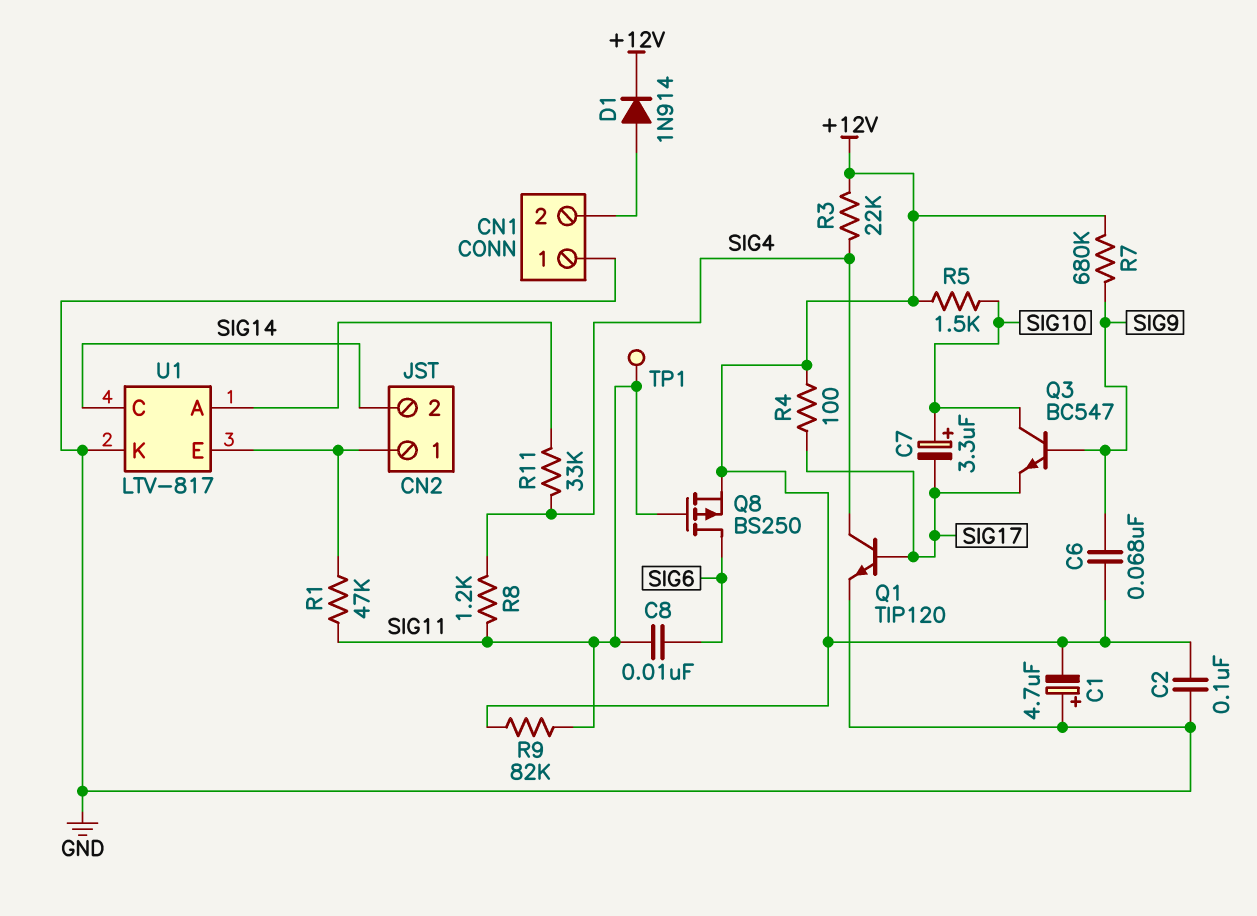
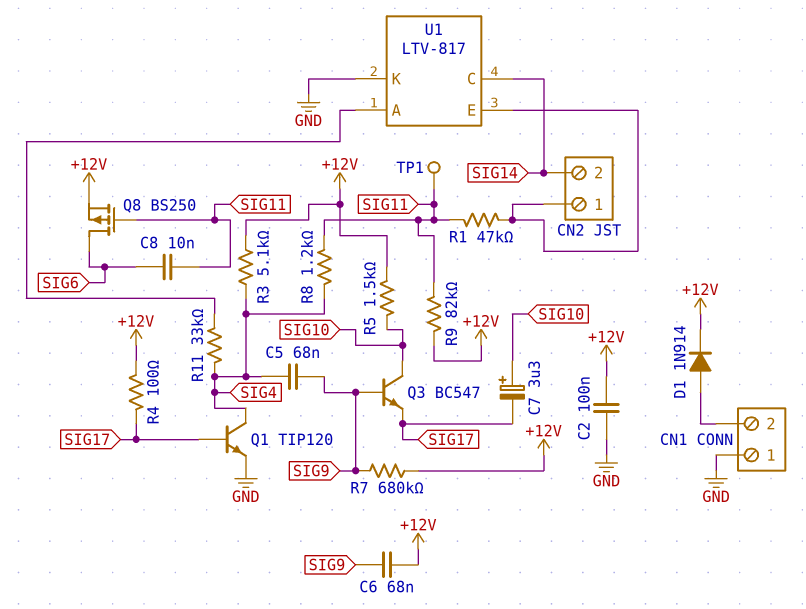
C1: 4.7uF (plus GND, minus +12V) -> none
C5: none -> 68nF (SIG4, SIG9)
R3: 22k (+12V, SIG4) -> 5.1k (+12V, SIG4)

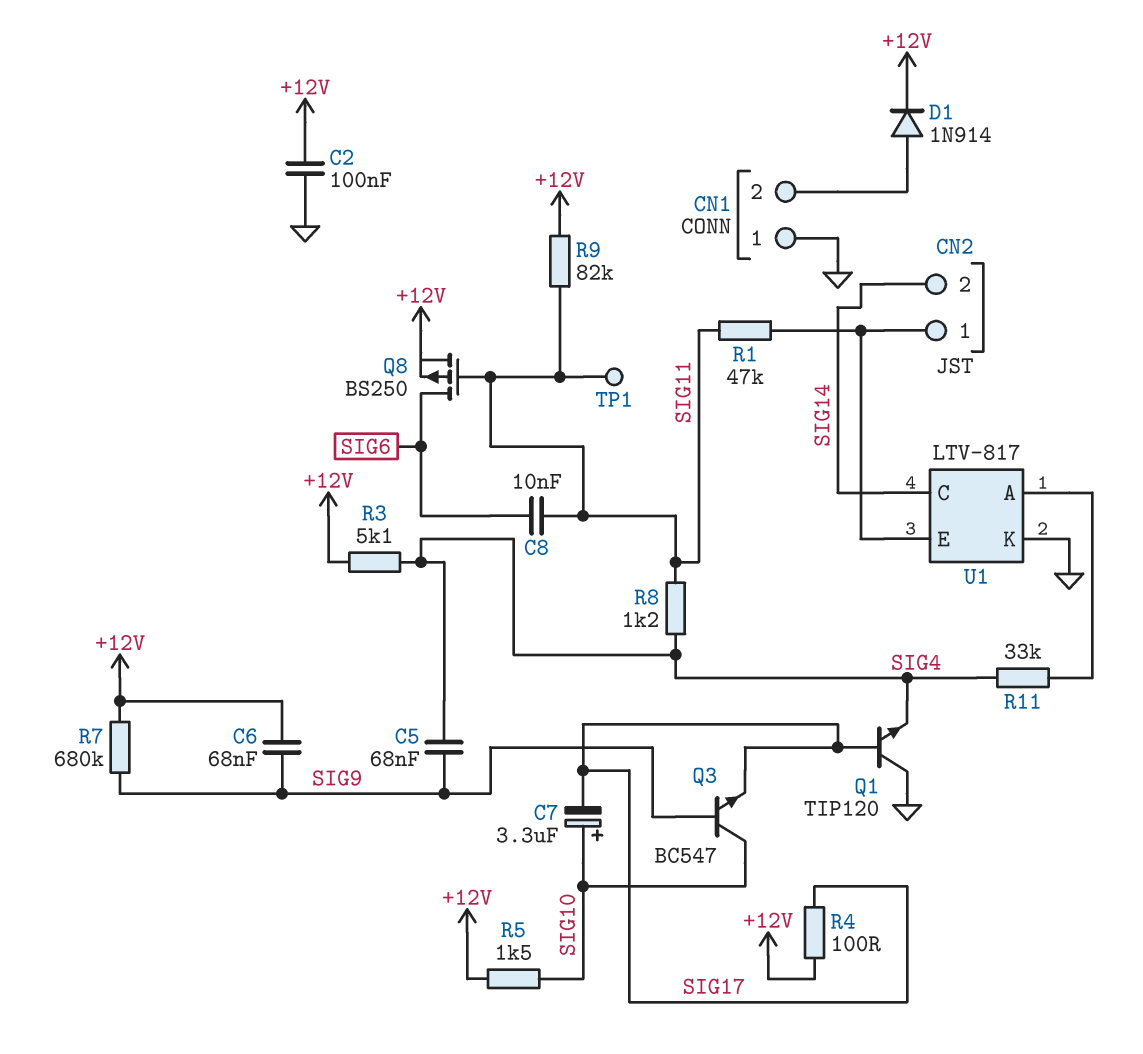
Q1: NPN TIP120 (B SIG17, C SIG4, E GND) -> NPN TIP120 (B SIG17, C GND, E SIG4)

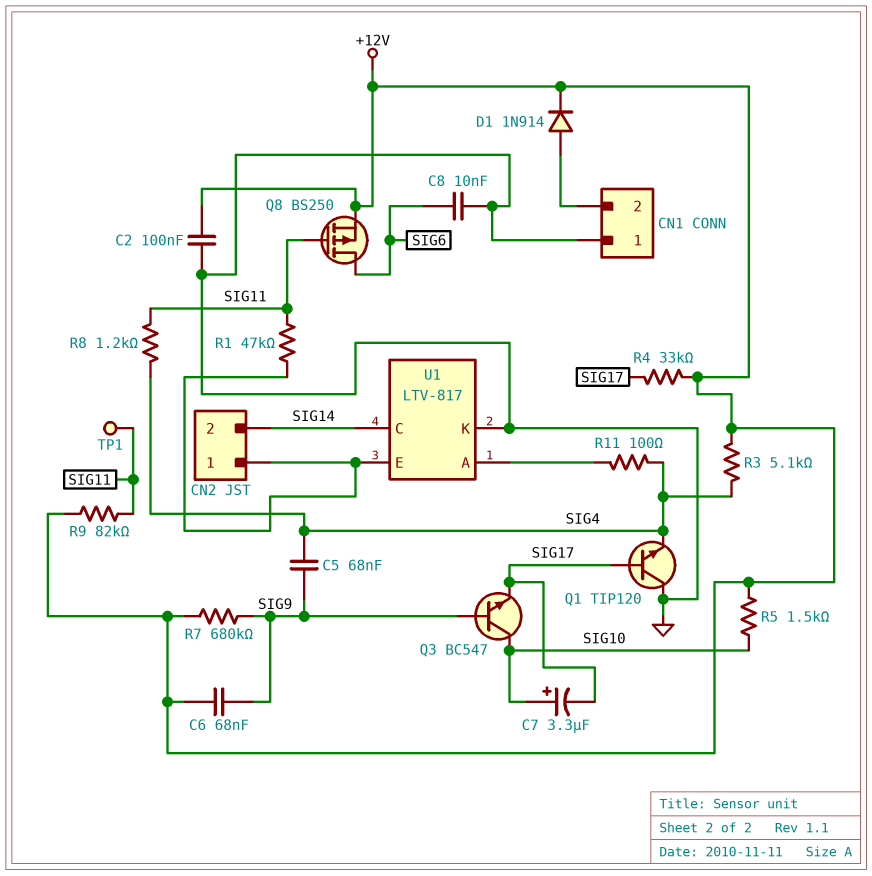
C8: 10nF (SIG6, SIG11) -> 10nF (GND, SIG6)
R4: 100 (+12V, SIG17) -> 33k (+12V, SIG17)
R11: 33k (SIG4, U1/A) -> 100 (SIG4, U1/A)

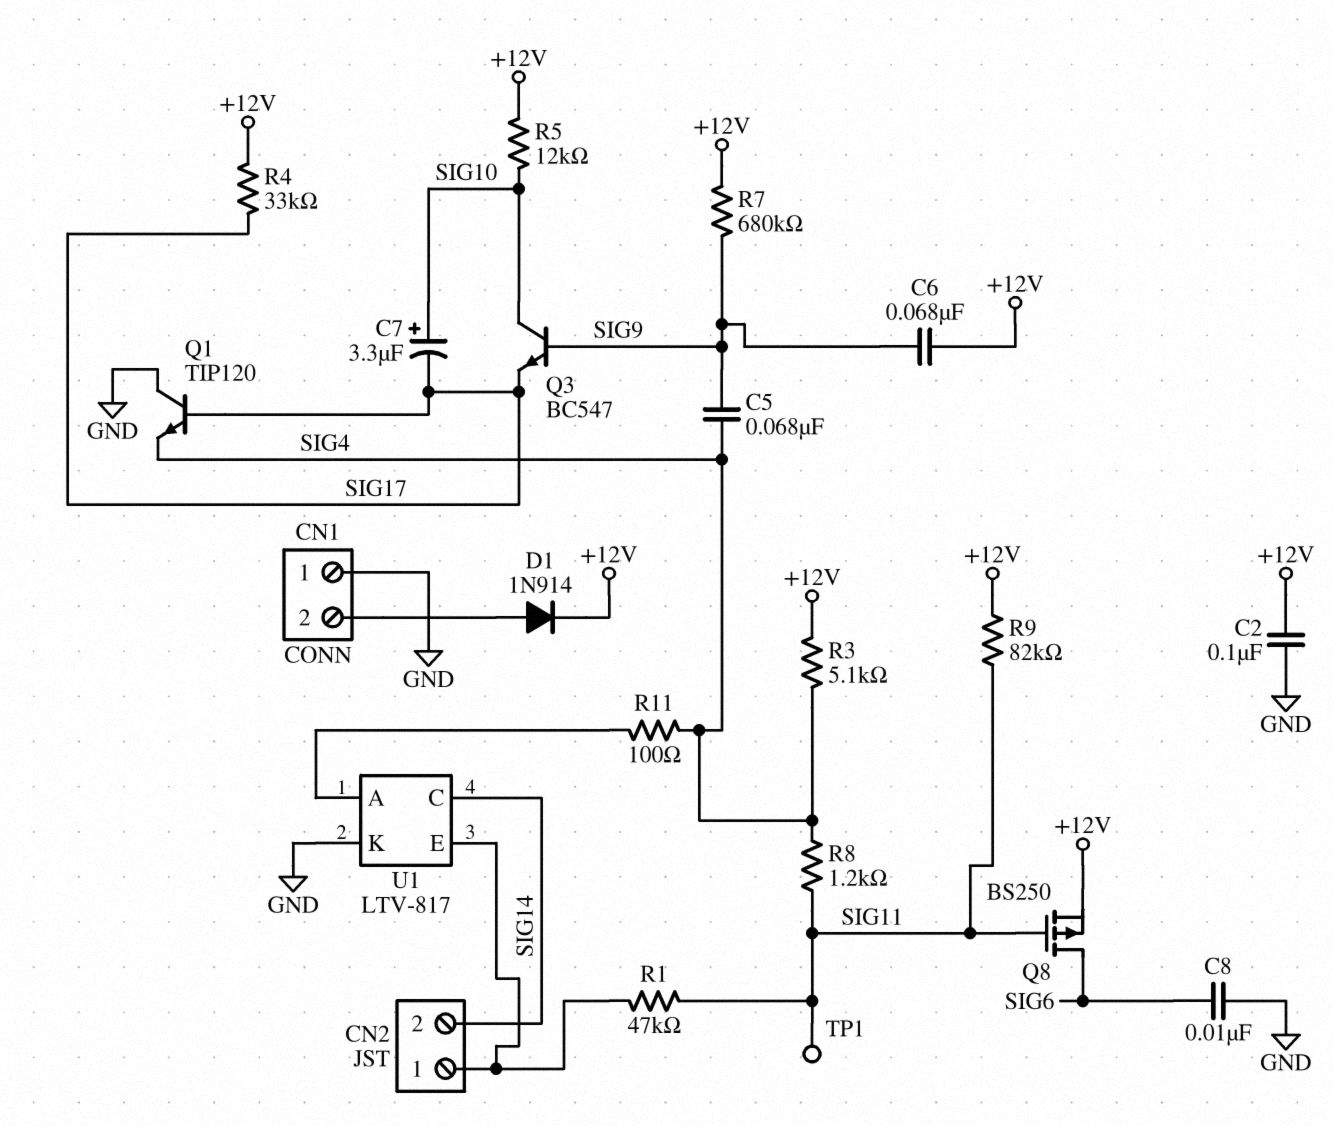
R5: 1.5k (+12V, SIG10) -> 12k (+12V, SIG10)

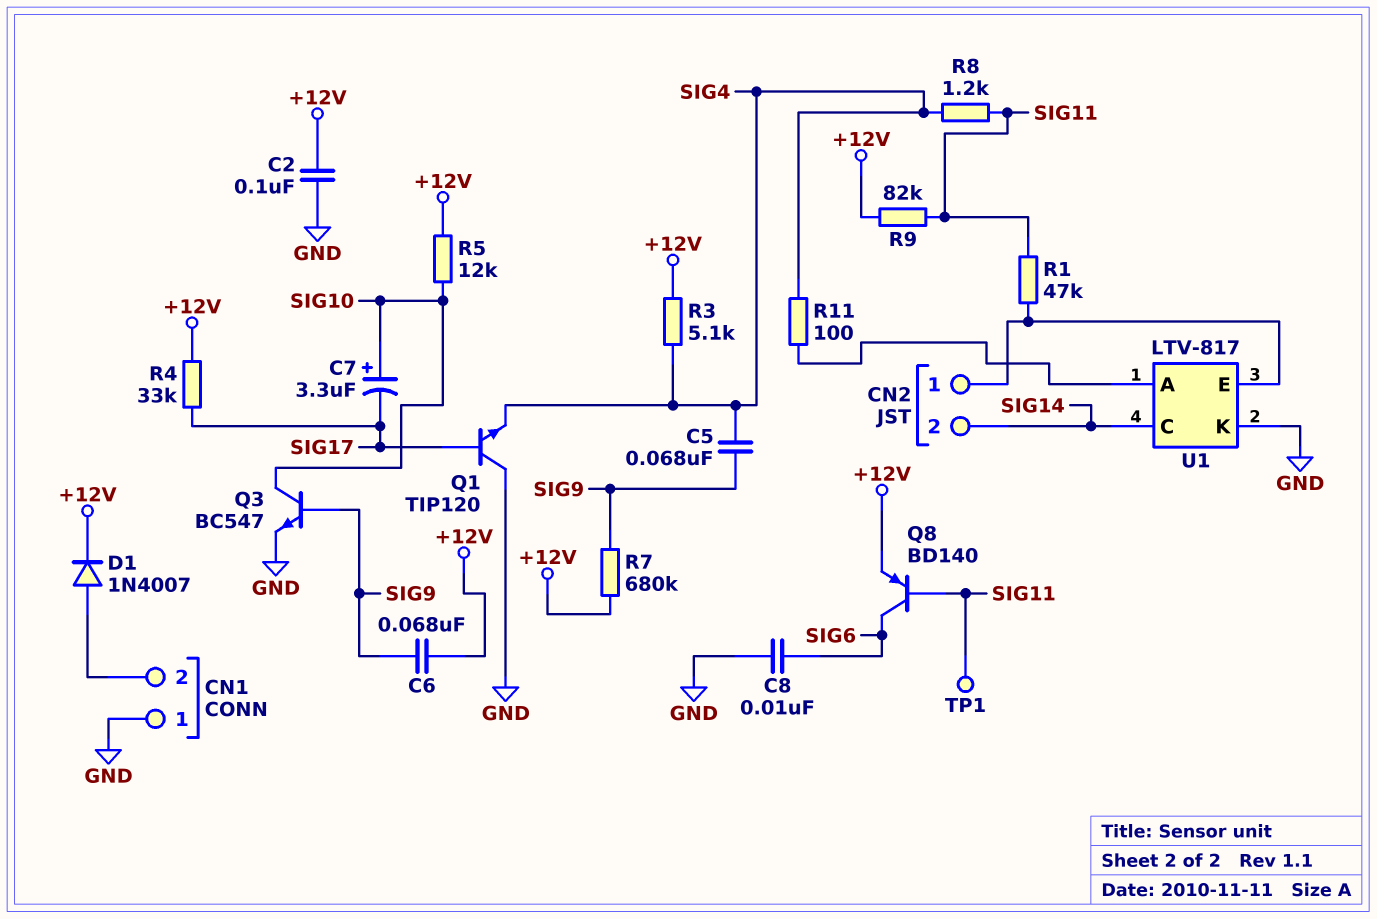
D1: diode 1N914 (A CN1/2, K +12V) -> diode 1N4007 (A CN1/2, K +12V)
Q3: NPN BC547 (B SIG9, C SIG10, E SIG17) -> NPN BC547 (B SIG9, C SIG10, E GND)
Q8: PMOS BS250 (G SIG11, D SIG6, S +12V) -> PNP BD140 (B SIG11, C SIG6, E +12V)

